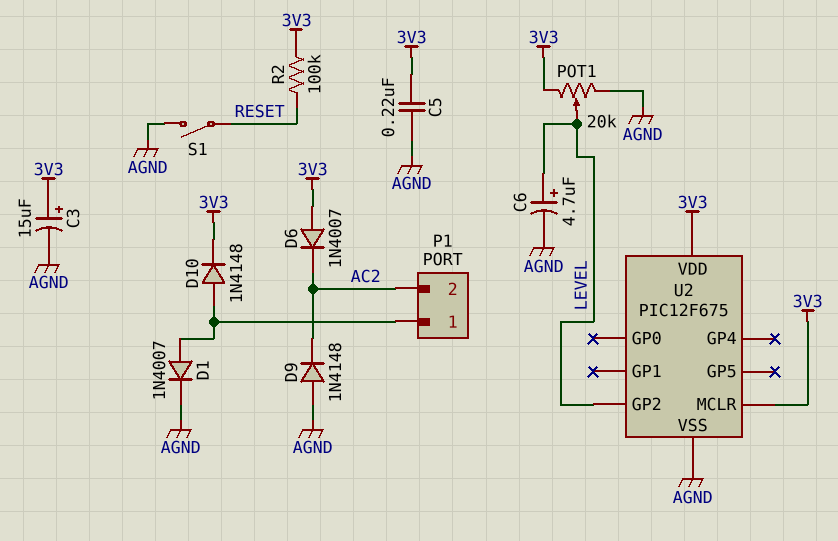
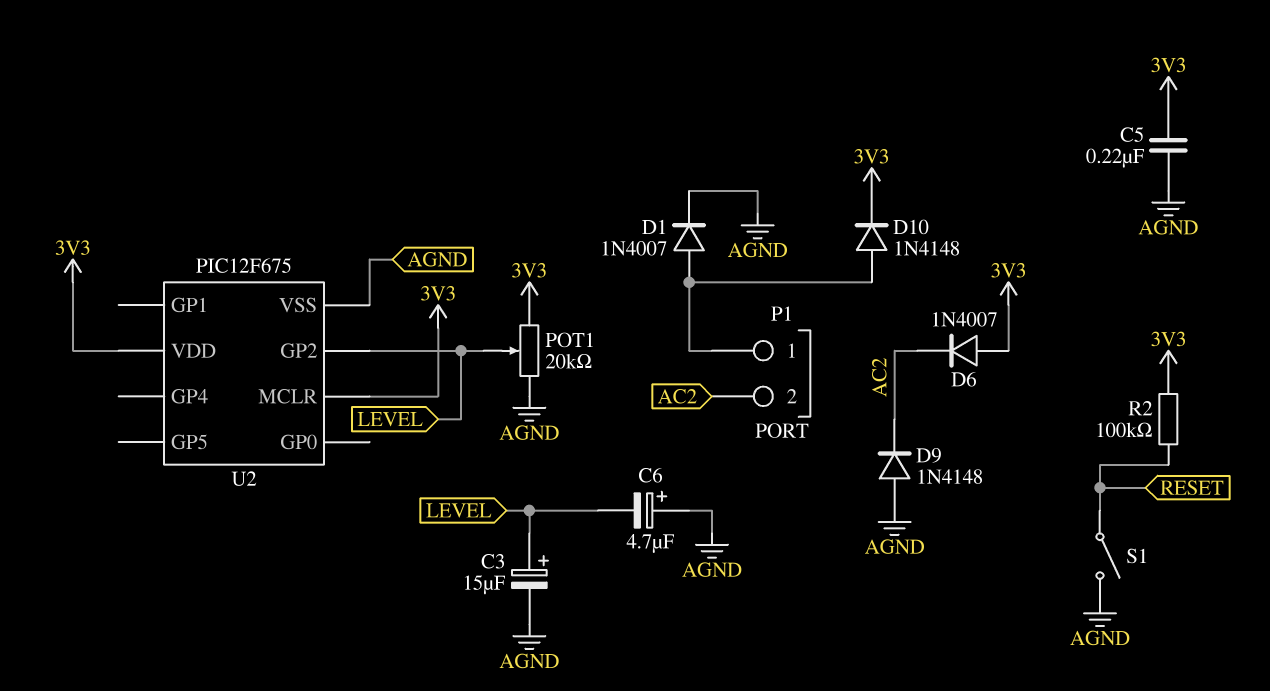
C3: 15uF (plus 3V3, minus AGND) -> 15uF (plus LEVEL, minus AGND)
C6: 4.7uF (plus LEVEL, minus AGND) -> 4.7uF (plus AGND, minus LEVEL)

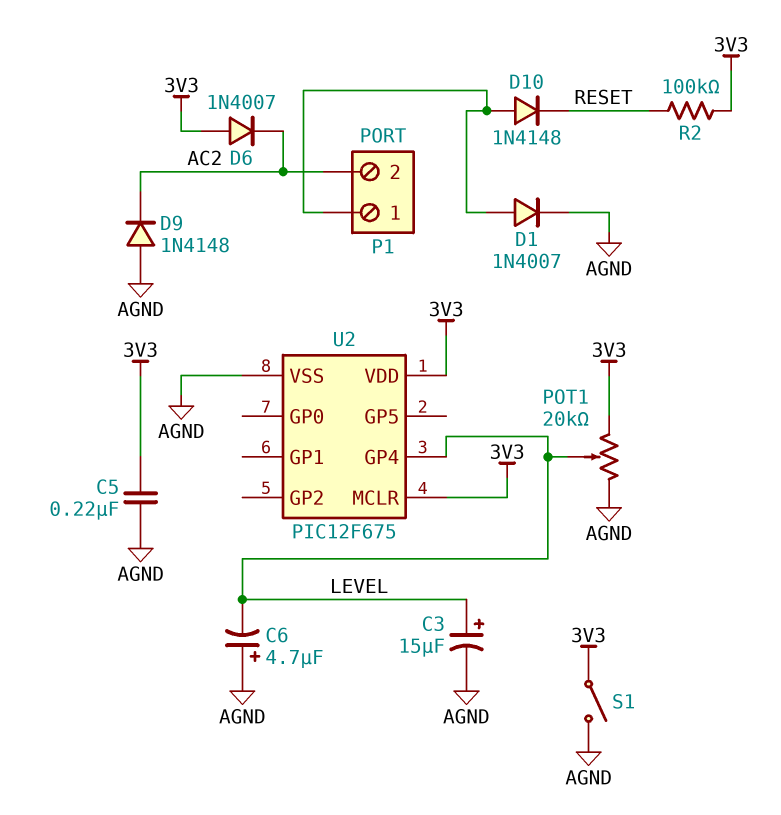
D10: diode 1N4148 (A P1/1, K 3V3) -> diode 1N4148 (A P1/1, K RESET)
S1: switch (AGND, RESET) -> switch (3V3, AGND)
U2 pin GP2: LEVEL -> none
U2 pin GP4: none -> LEVEL

